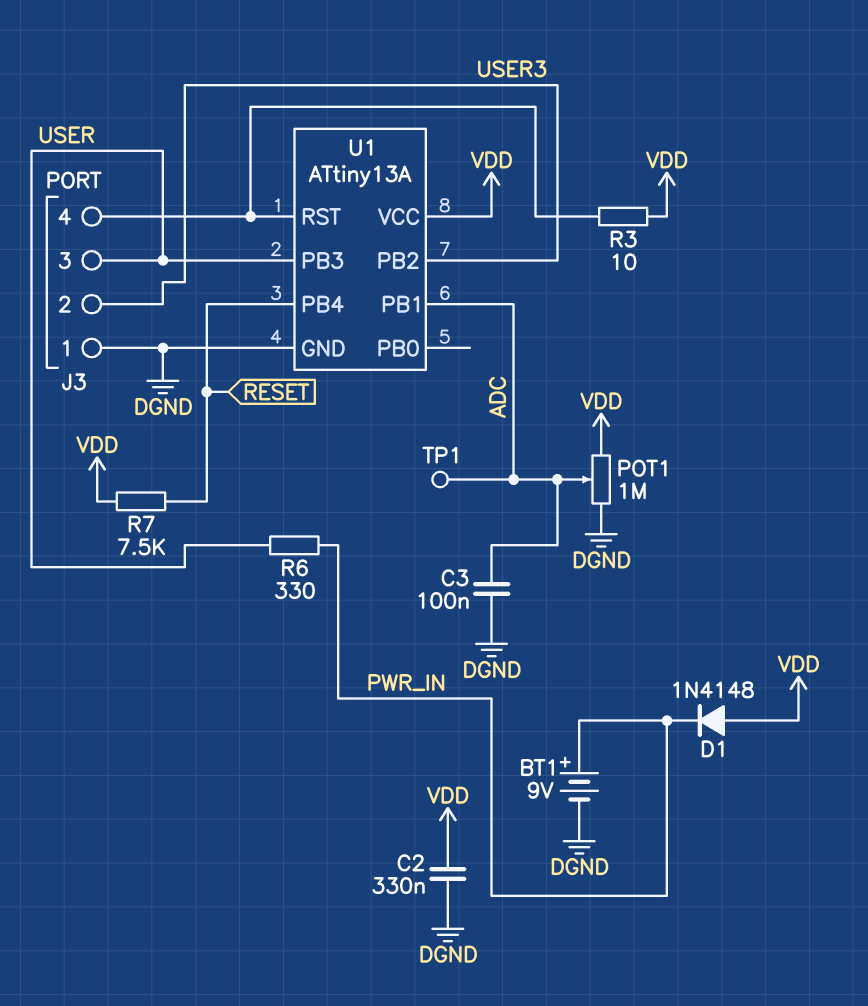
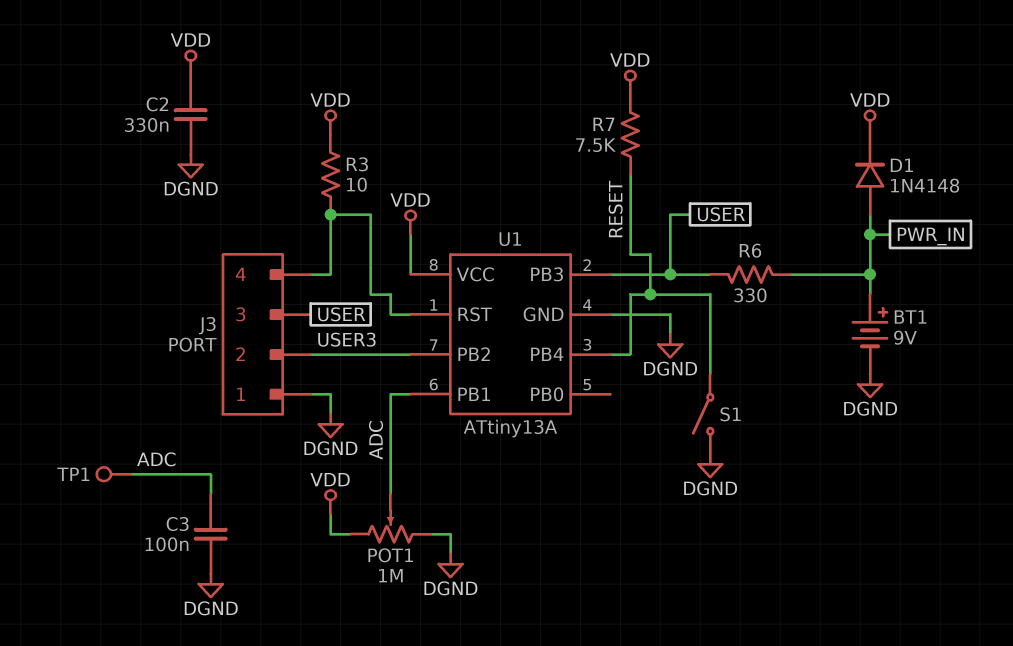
D1: diode 1N4148 (A VDD, K PWR_IN) -> diode 1N4148 (A PWR_IN, K VDD)
S1: none -> switch (DGND, RESET)

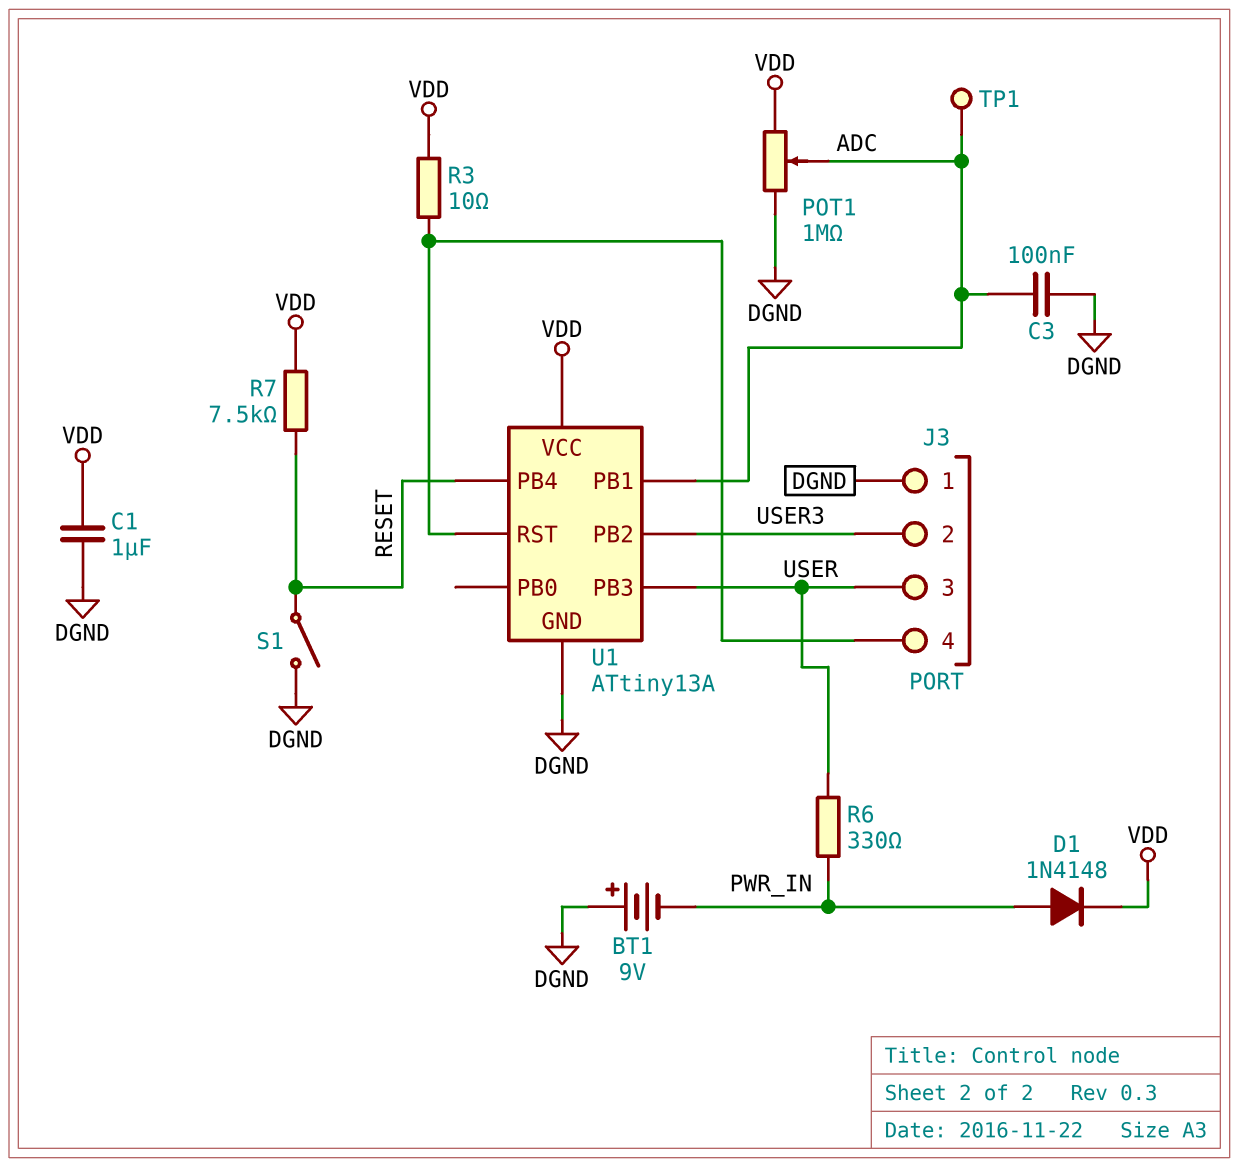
BT1: 9V (plus PWR_IN, minus DGND) -> 9V (plus DGND, minus PWR_IN)
C1: none -> 1uF (DGND, VDD)
C2: 330nF (DGND, VDD) -> none

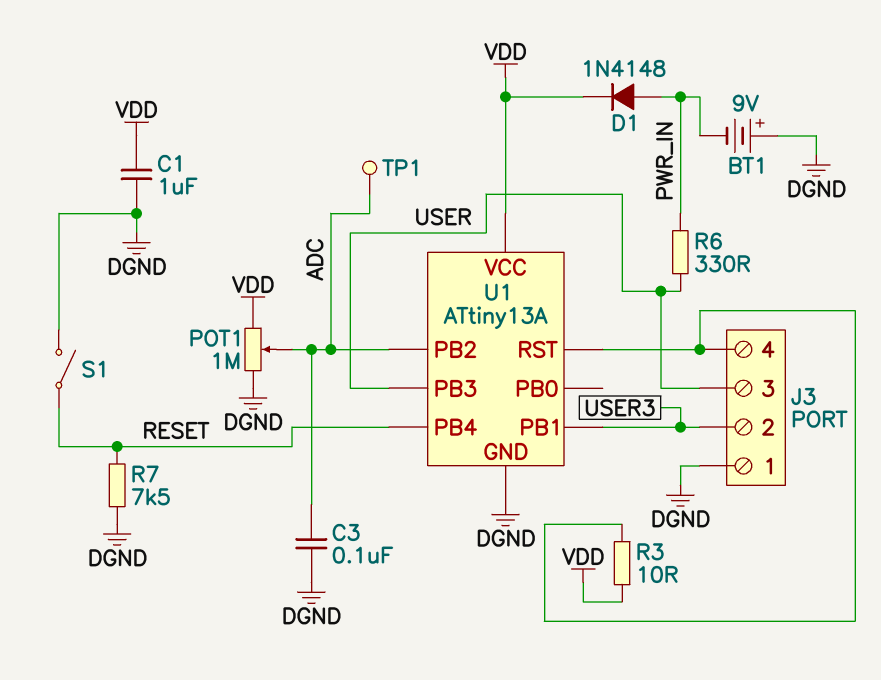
R7: 7.5k (RESET, VDD) -> 7.5k (DGND, RESET)
U1 pin PB1: ADC -> USER3
U1 pin PB2: USER3 -> ADC

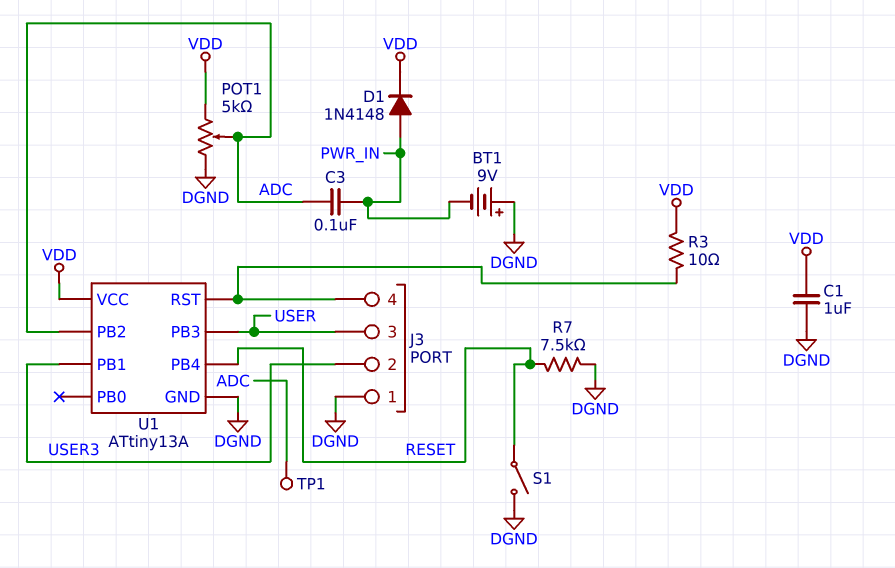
C3: 100nF (ADC, DGND) -> 100nF (ADC, PWR_IN)
POT1: 1M (DGND, VDD, wiper ADC) -> 5k (DGND, VDD, wiper ADC)
R6: 330 (PWR_IN, USER) -> none

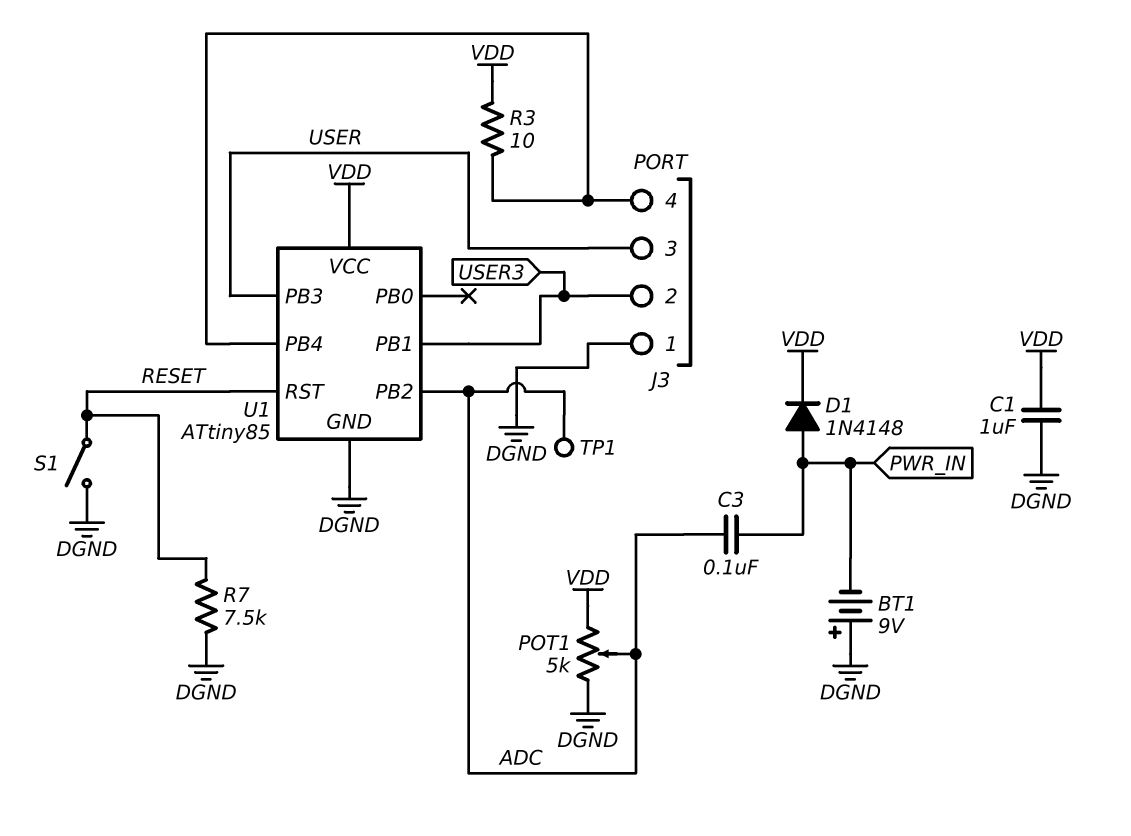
U1: ATtiny13A -> ATtiny85
U1 pin PB4: RESET -> J3/4
U1 pin RST: J3/4 -> RESET

